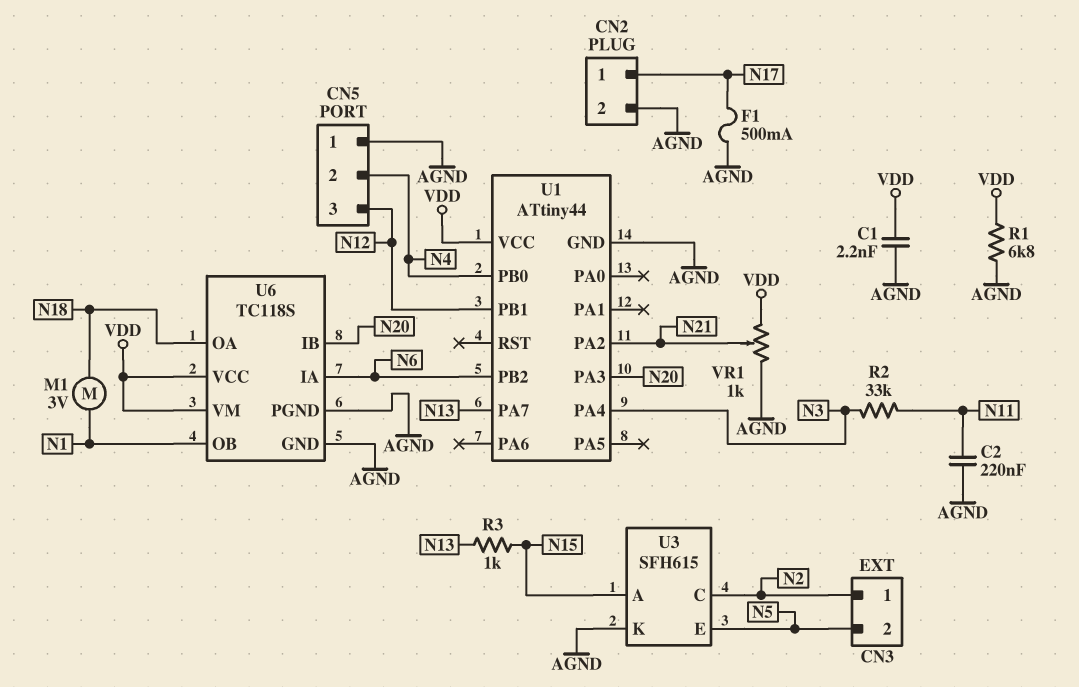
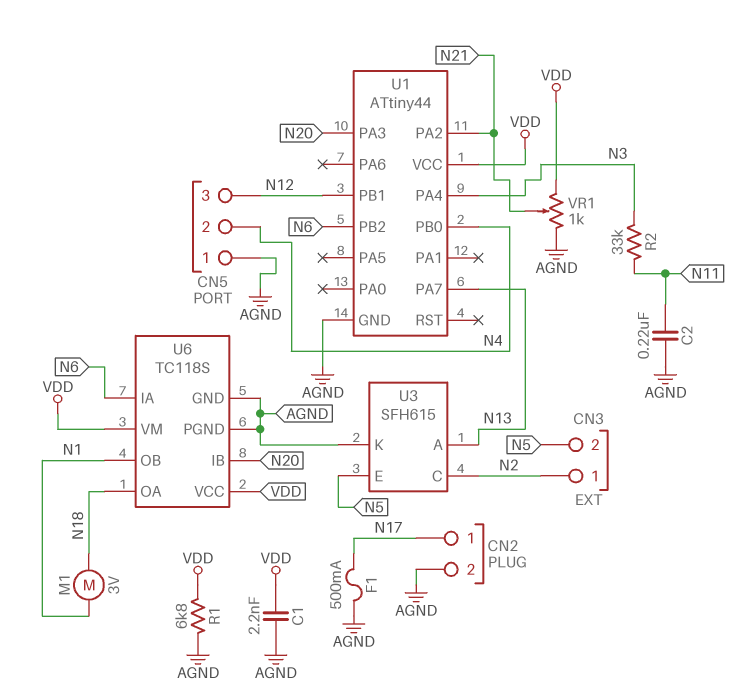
R3: 1k (N13, N15) -> none
U3 pin A: N15 -> N13

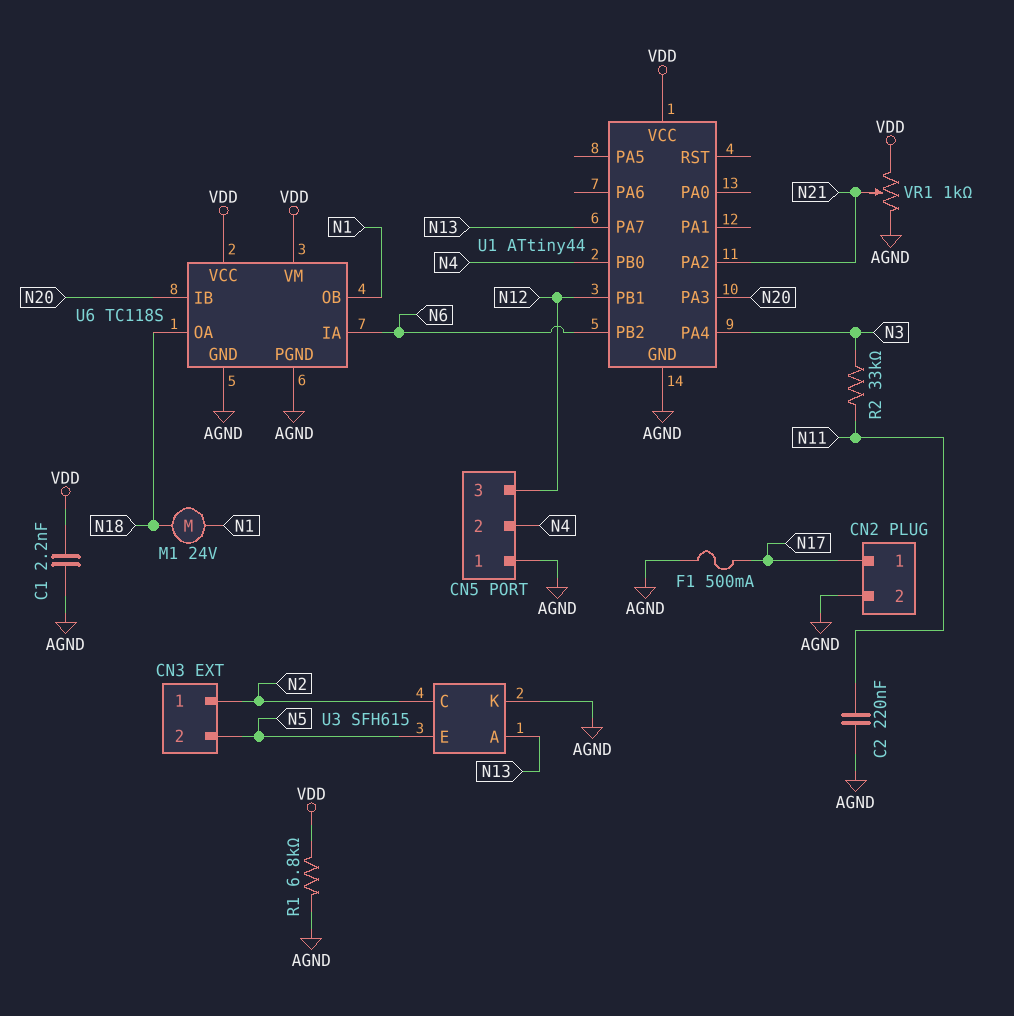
M1: motor 3V (N1, N18) -> motor 24V (N1, N18)

